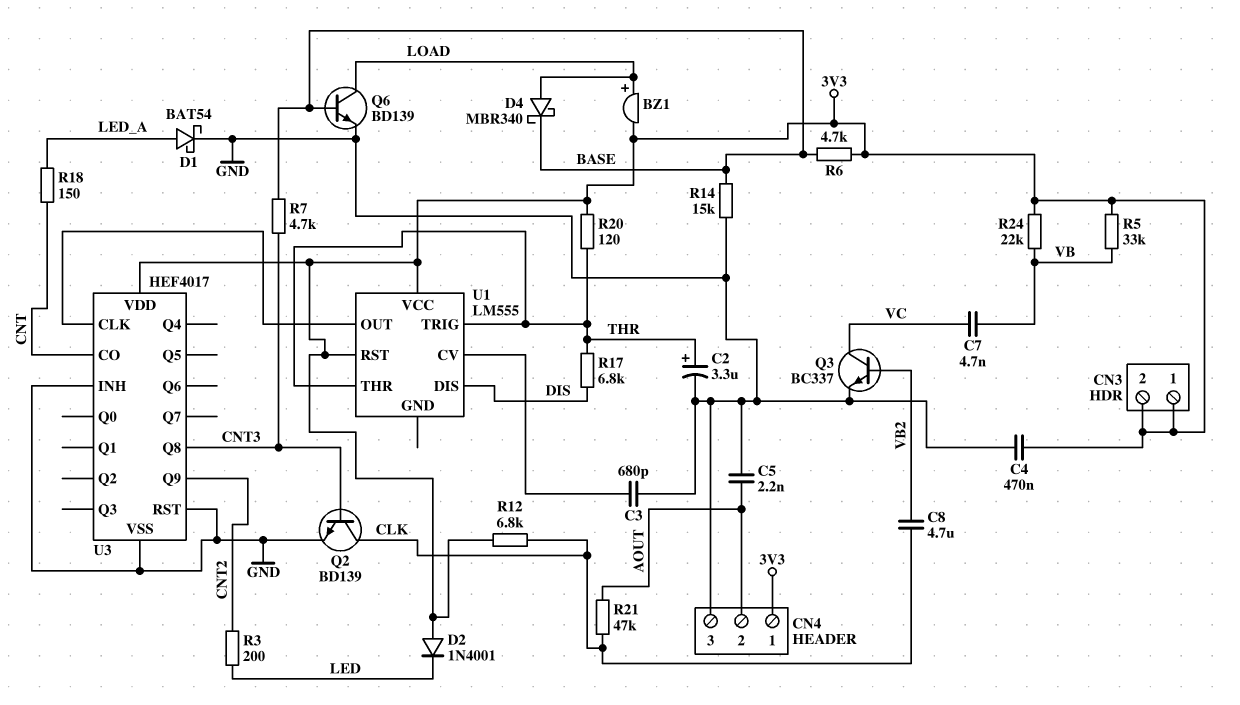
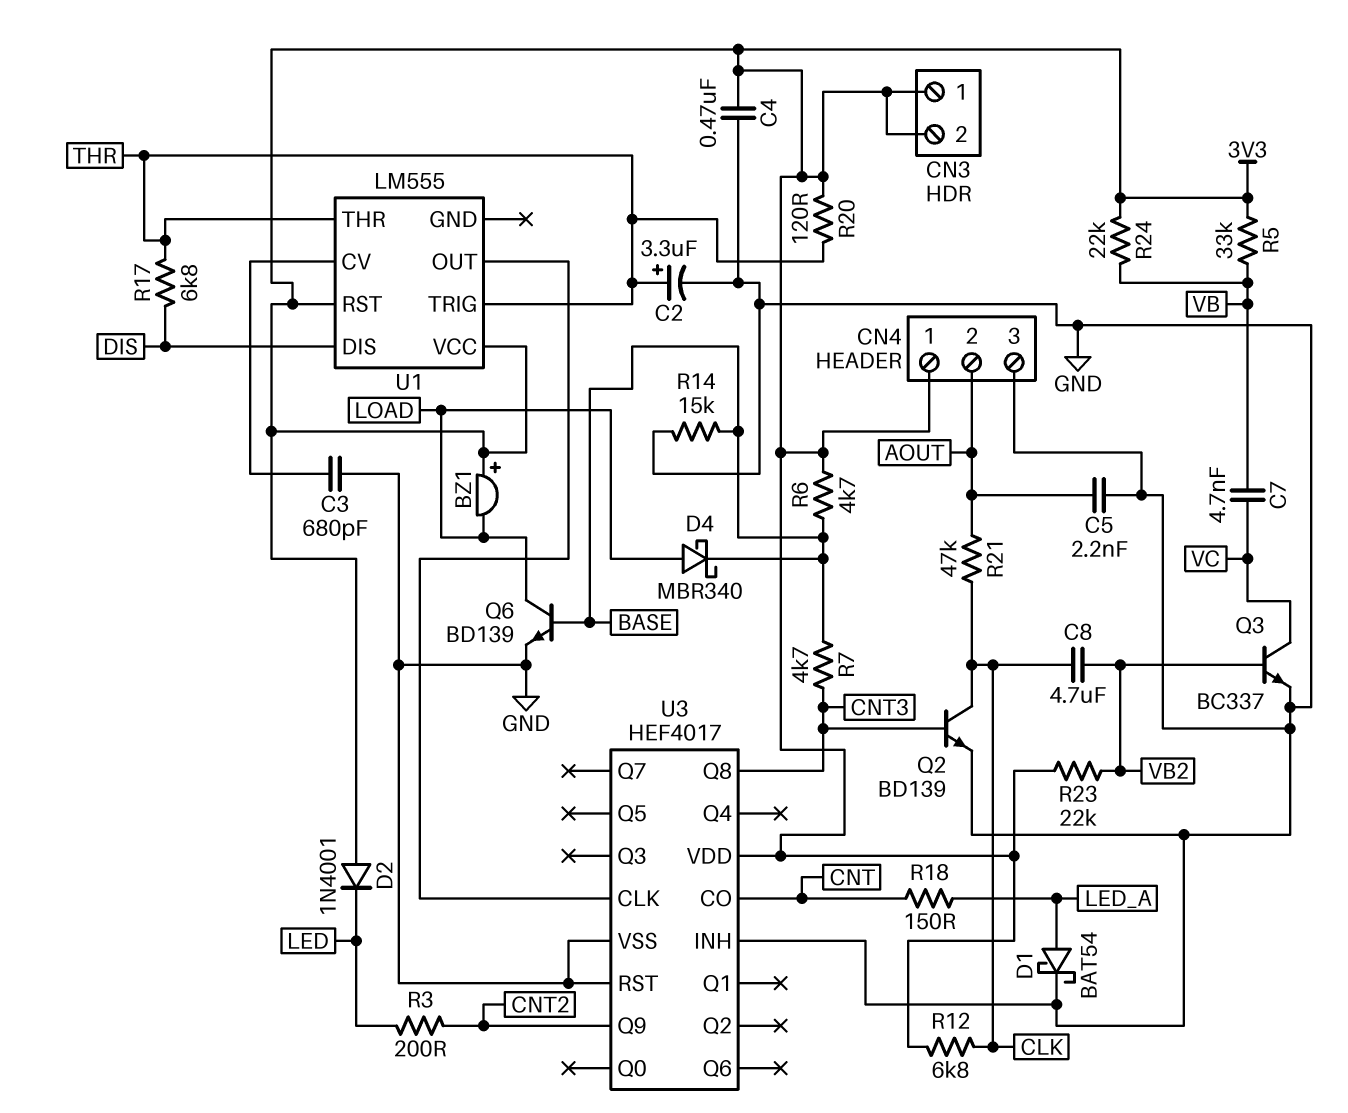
BZ1: buzzer (plus LOAD, minus 3V3) -> buzzer (plus 3V3, minus LOAD)
R23: none -> 22k (3V3, VB2)

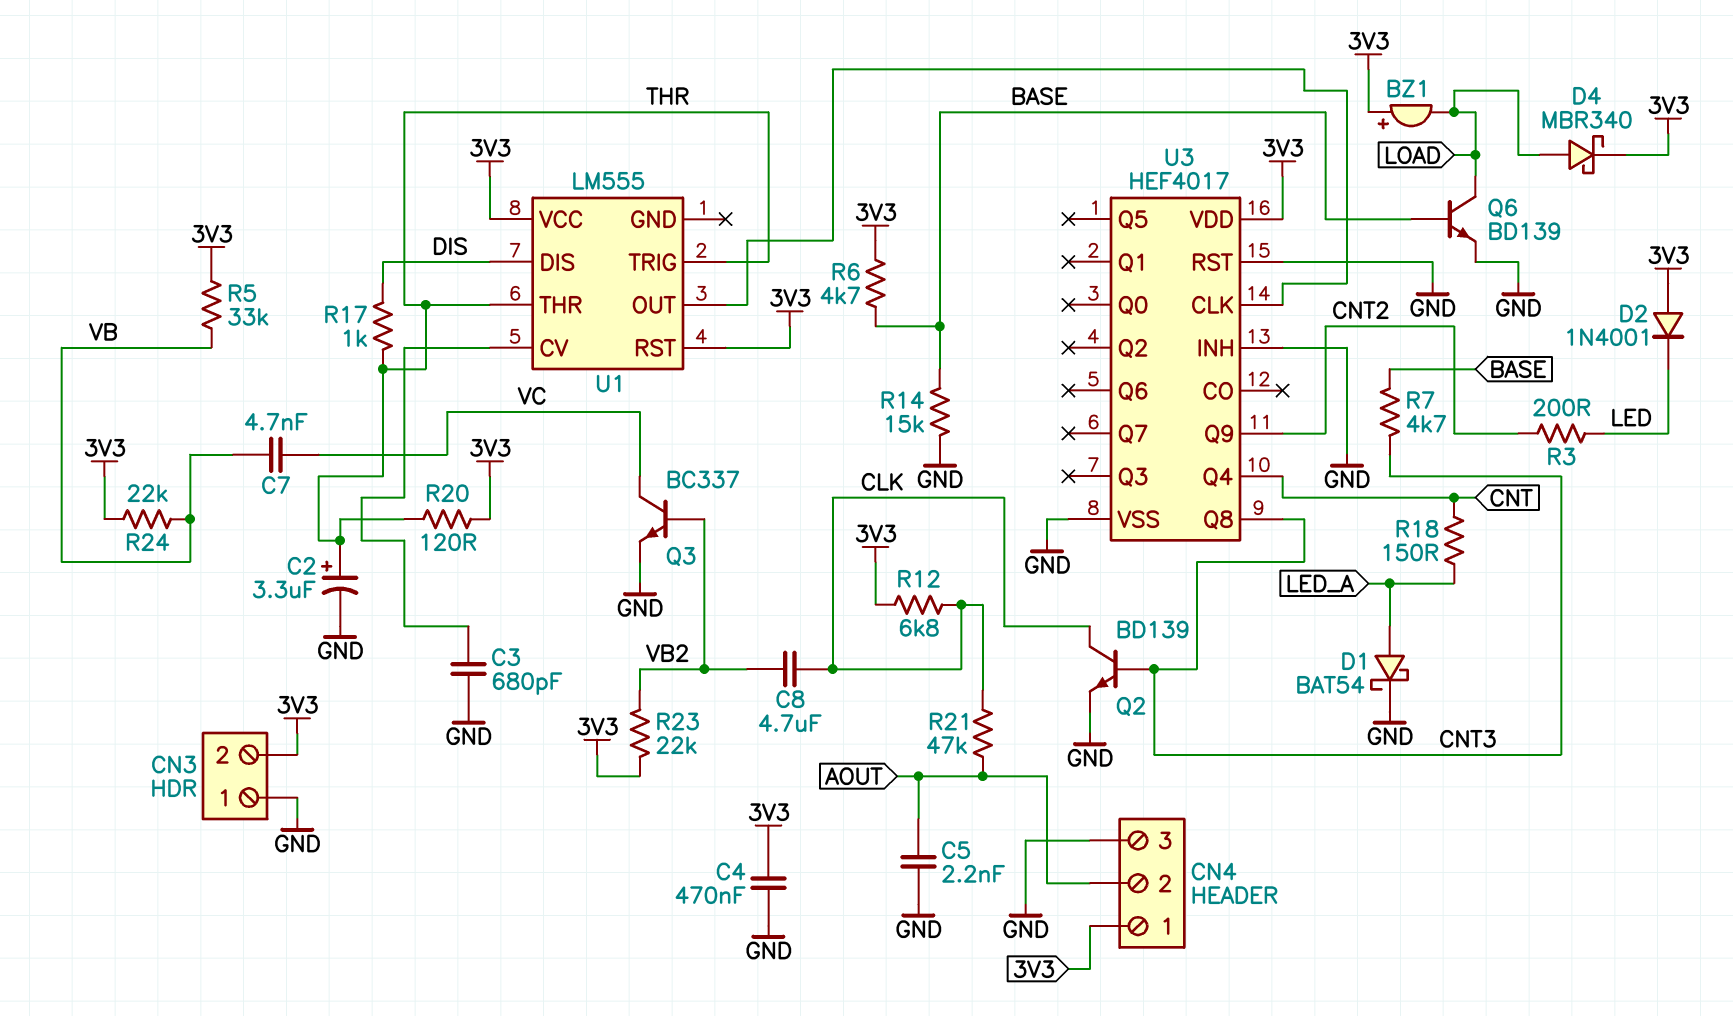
CN3 pin 1: 3V3 -> GND
D4: schottky MBR340 (A LOAD, K BASE) -> schottky MBR340 (A LOAD, K 3V3)
R17: 6.8k (DIS, THR) -> 1k (DIS, THR)
U3 pin CO: CNT -> none
U3 pin Q4: none -> CNT

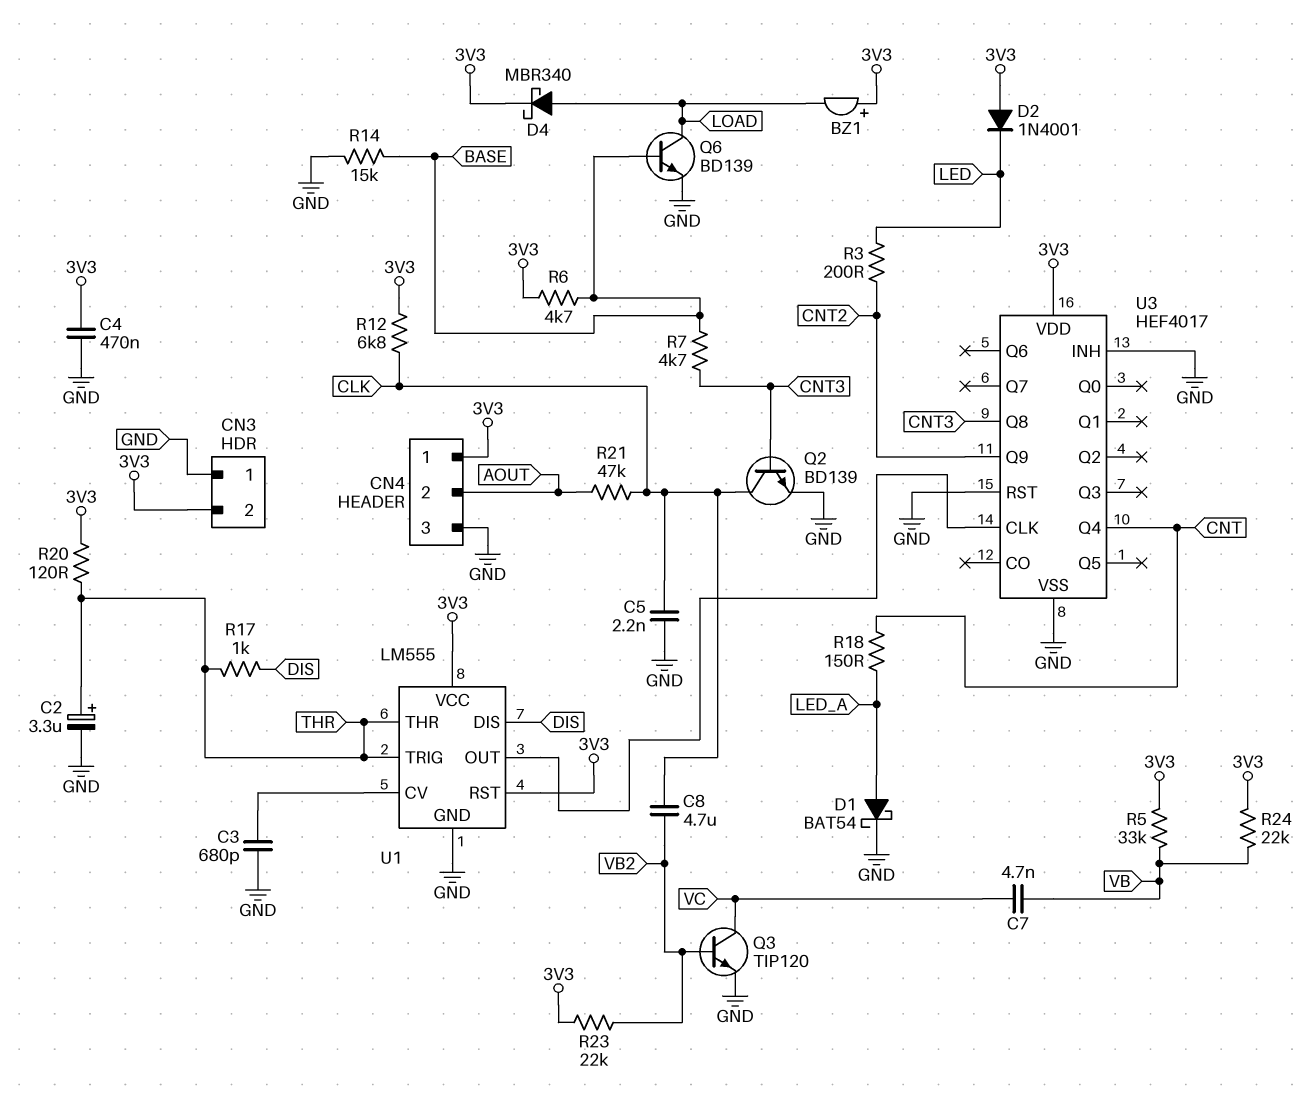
C5: 2.2nF (AOUT, GND) -> 2.2nF (CLK, GND)
Q3: NPN BC337 (B VB2, C VC, E GND) -> NPN TIP120 (B VB2, C VC, E GND)
U1 pin GND: none -> GND

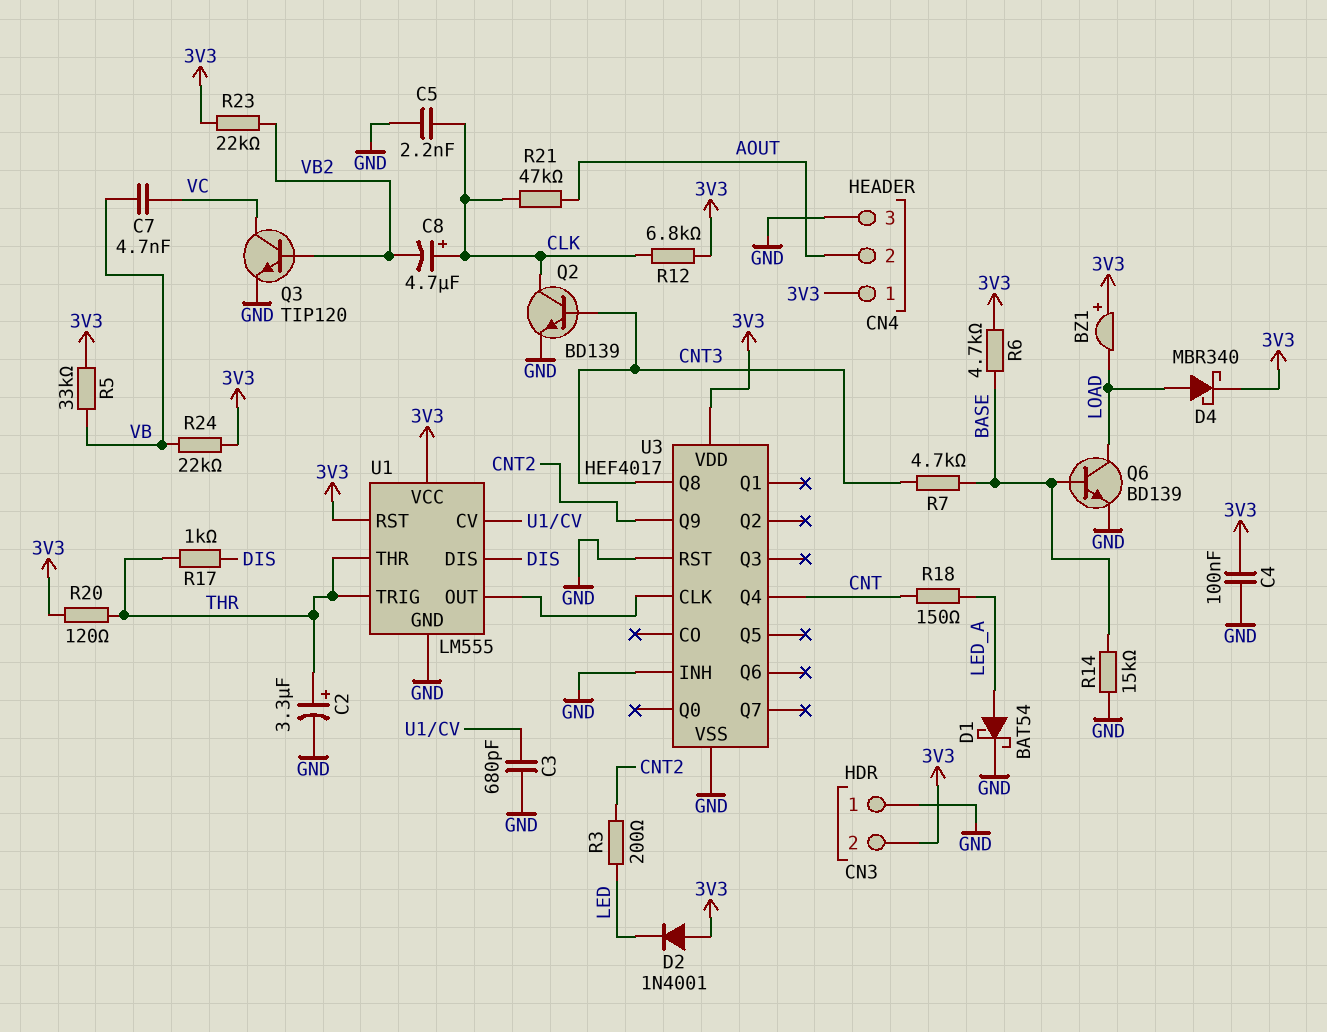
C4: 470nF (3V3, GND) -> 100nF (3V3, GND)
C8: 4.7uF (CLK, VB2) -> 4.7uF (plus CLK, minus VB2)

